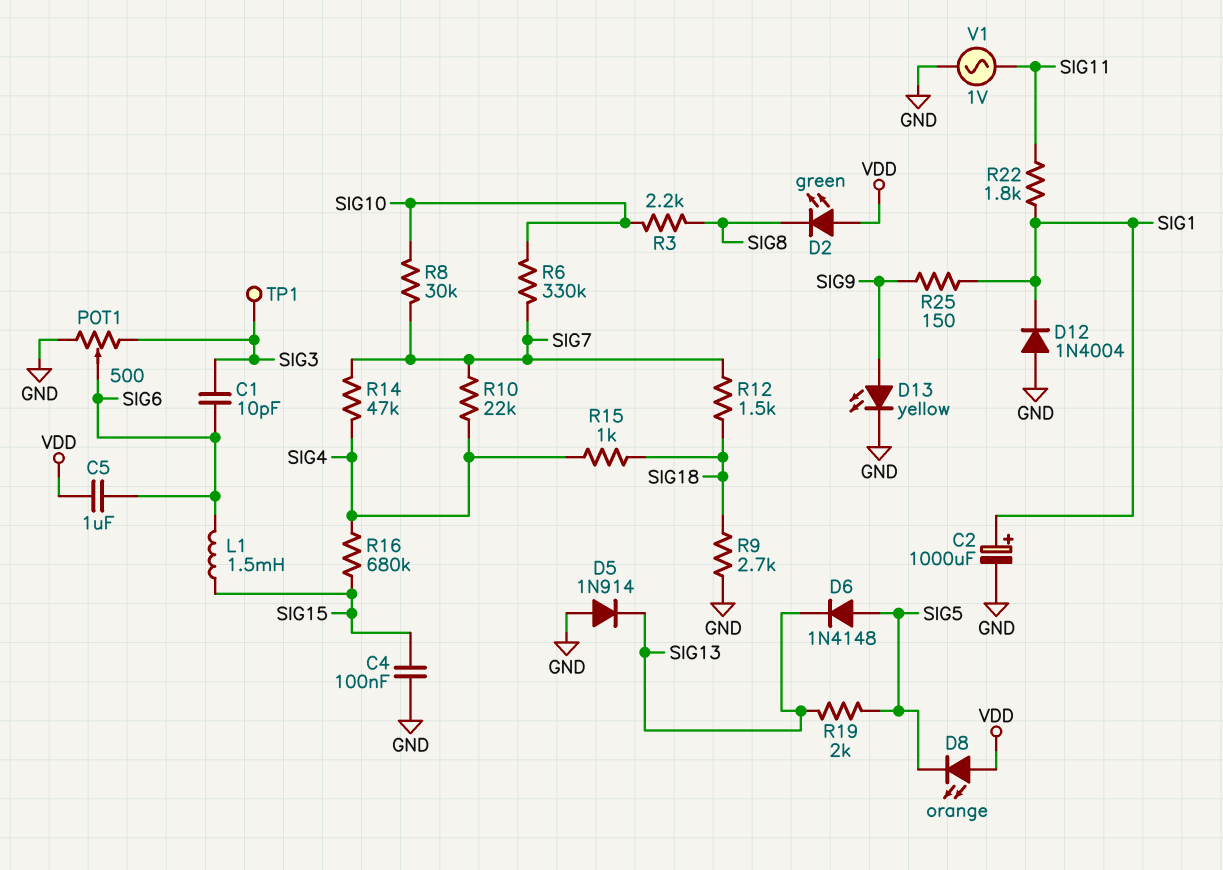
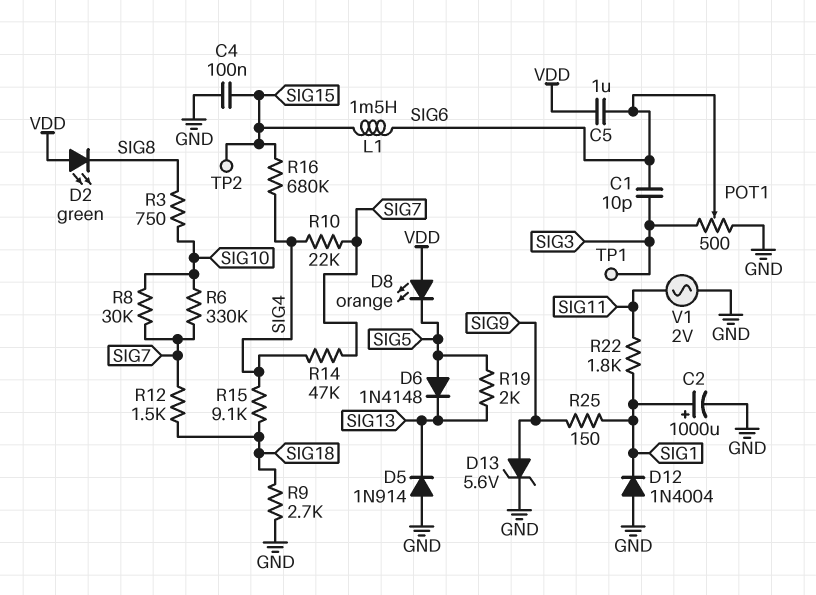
D13: LED yellow (A SIG9, K GND) -> zener 5.6V (A SIG9, K GND)
R3: 2.2k (SIG8, SIG10) -> 750 (SIG8, SIG10)
R15: 1k (SIG4, SIG18) -> 9.1k (SIG4, SIG18)
TP2: none -> test point (SIG15)
V1: AC 1V (GND, SIG11) -> AC 2V (GND, SIG11)

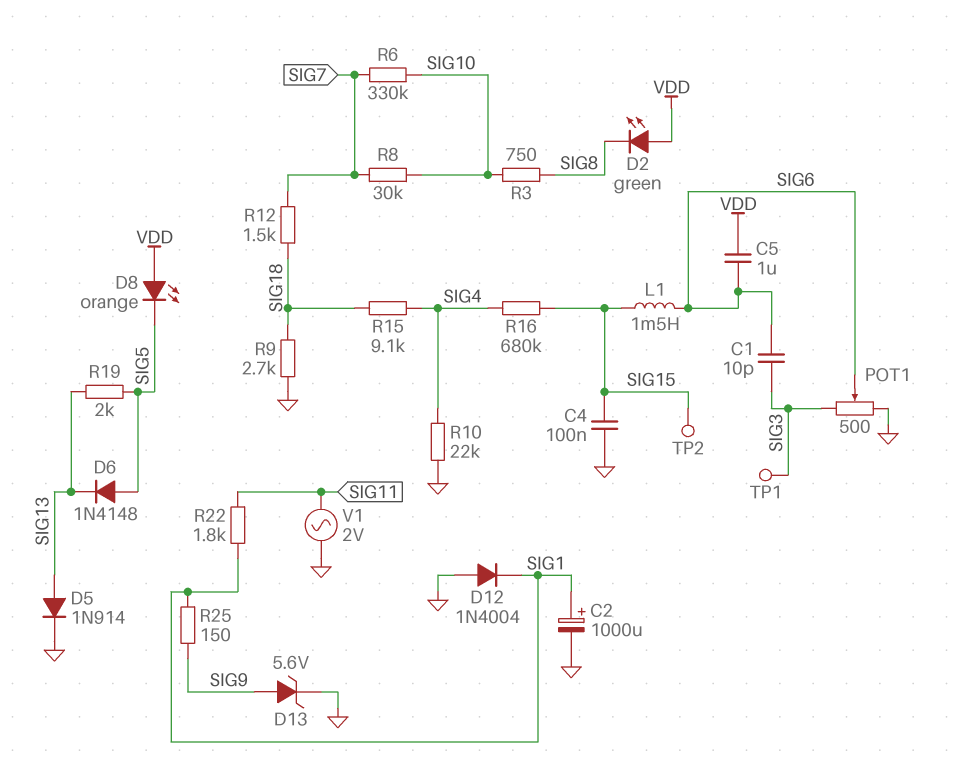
D5: diode 1N914 (A GND, K SIG13) -> diode 1N914 (A SIG13, K GND)
R10: 22k (SIG4, SIG7) -> 22k (GND, SIG4)
R14: 47k (SIG4, SIG7) -> none

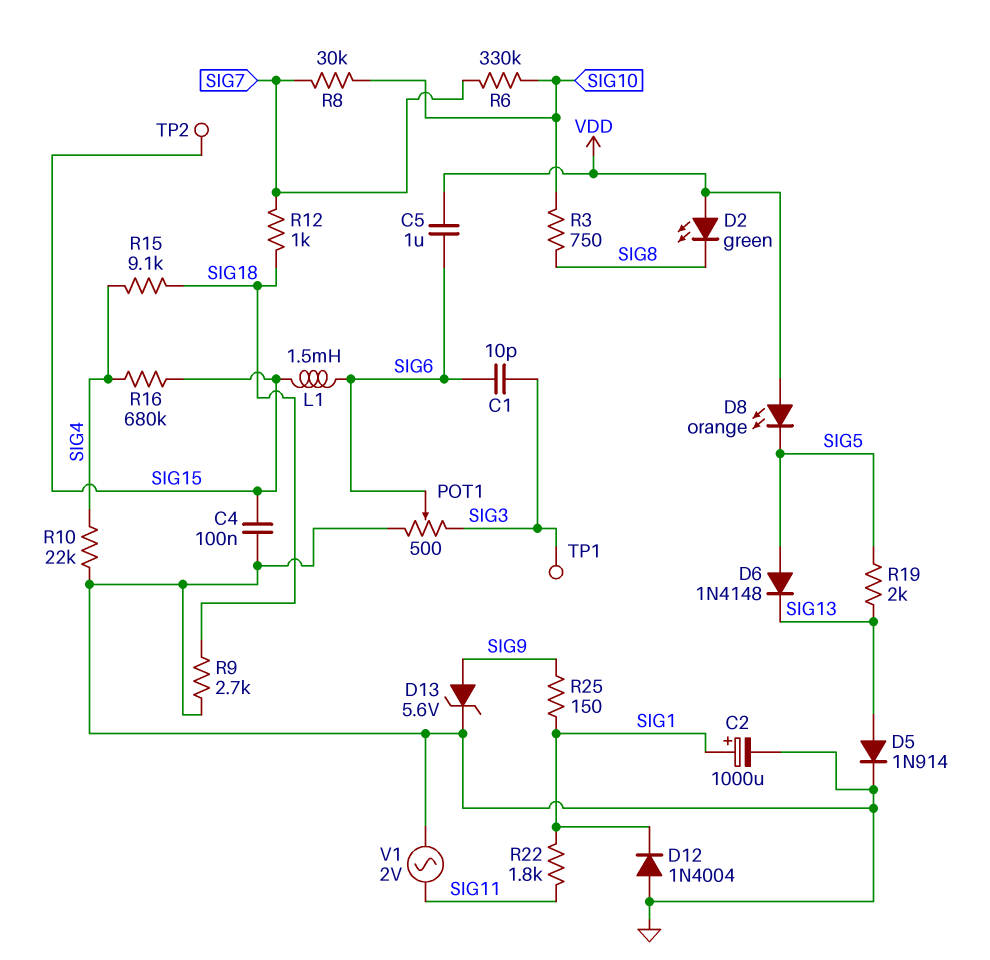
R12: 1.5k (SIG7, SIG18) -> 1k (SIG7, SIG18)

